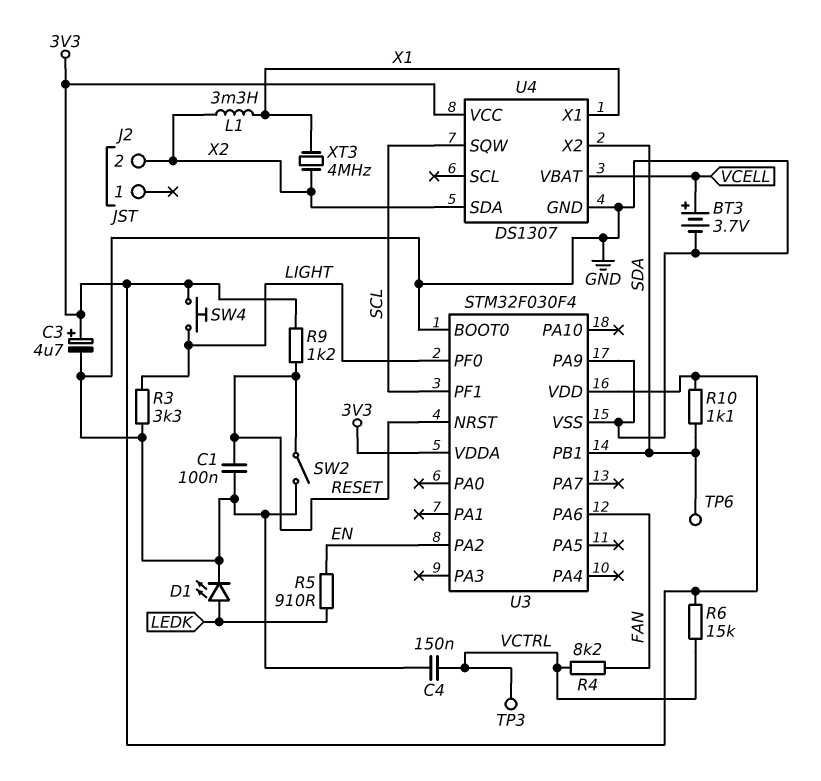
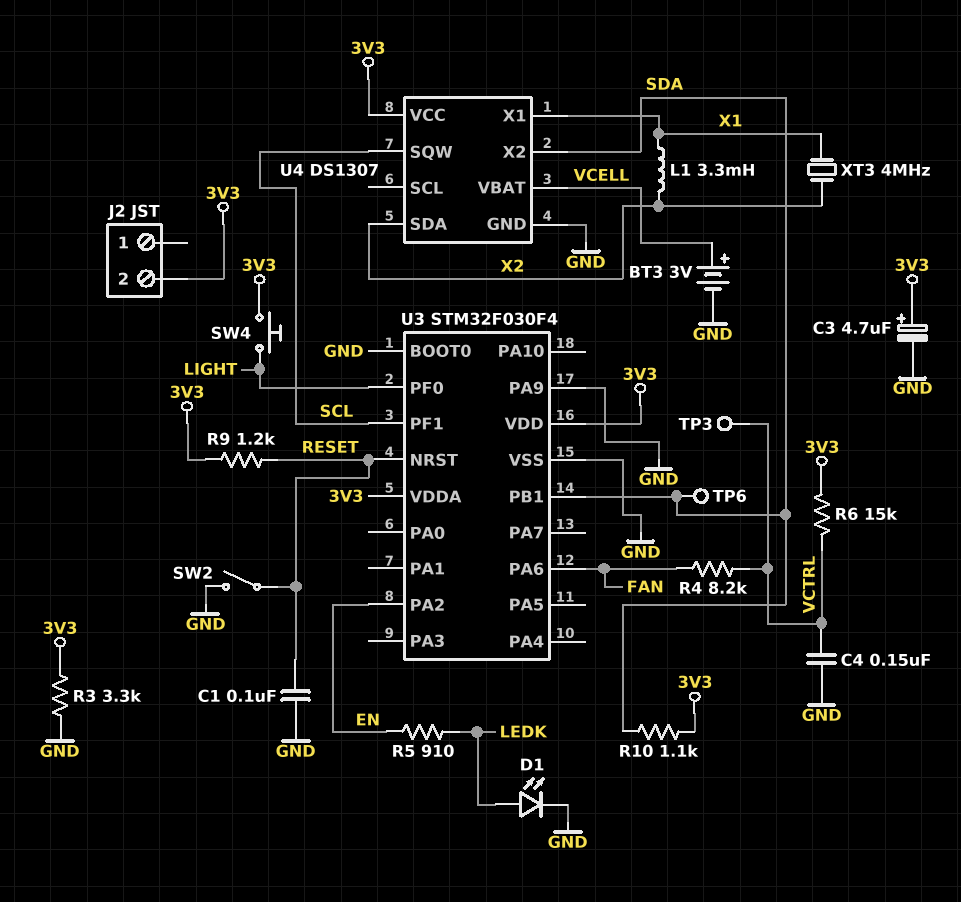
BT3: 3.7V (plus VCELL, minus GND) -> 3V (plus VCELL, minus GND)
J2 pin 2: X2 -> 3V3
R3: 3.3k (GND, LIGHT) -> 3.3k (3V3, GND)

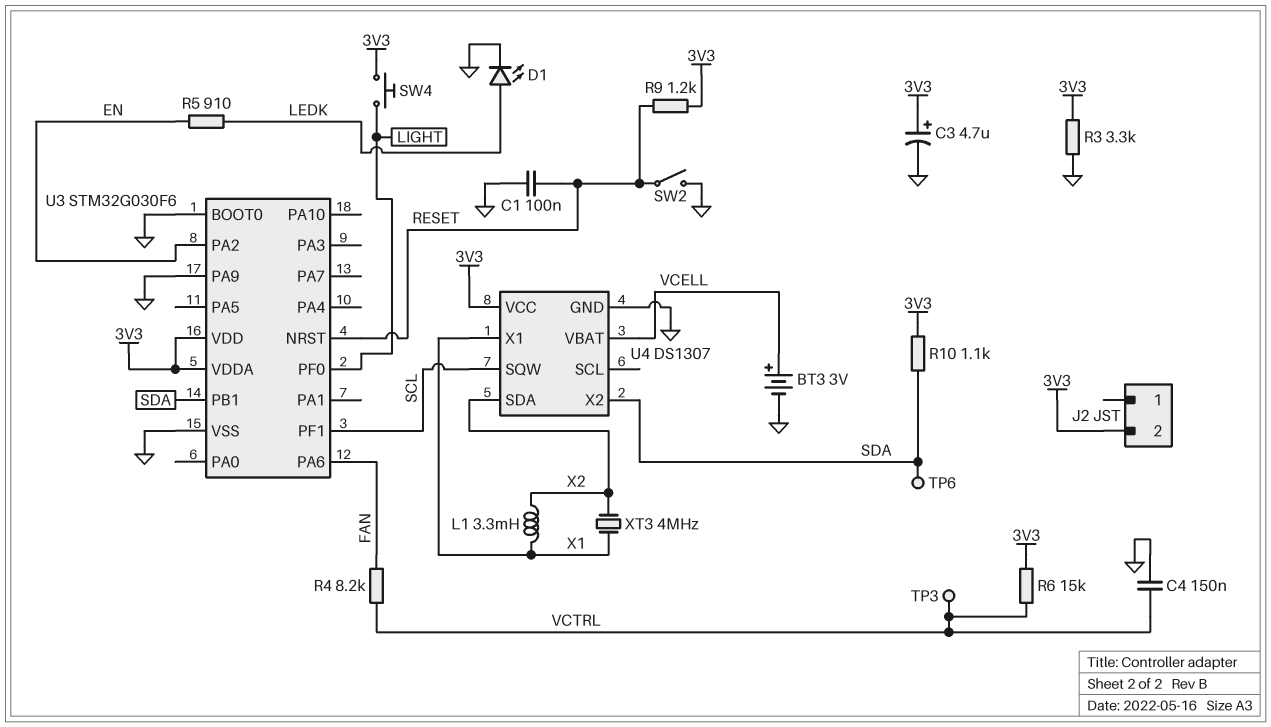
U3: STM32F030F4 -> STM32G030F6

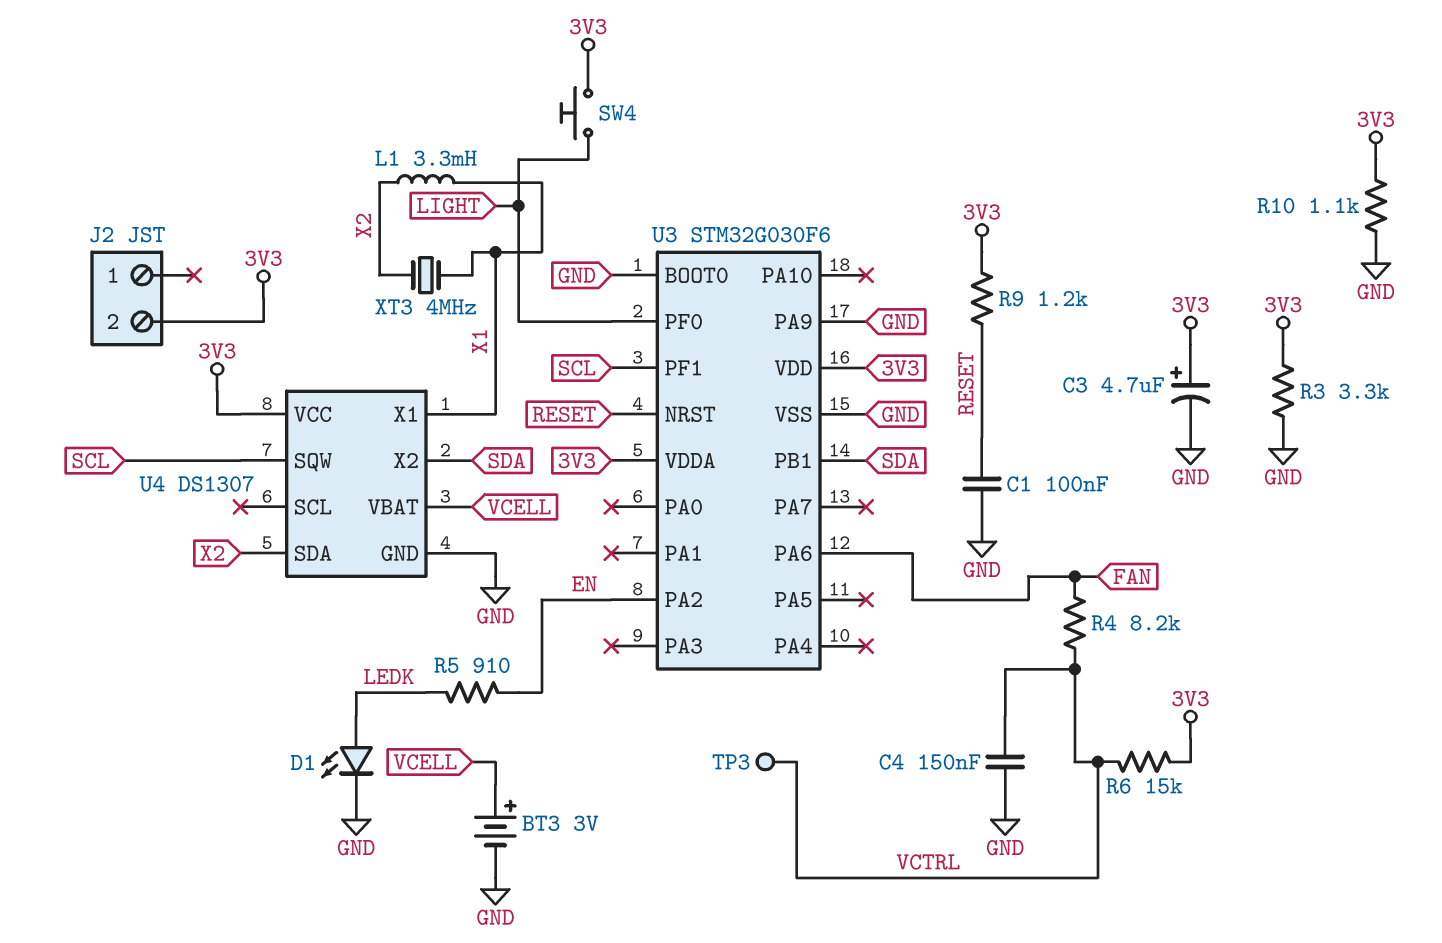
R10: 1.1k (3V3, SDA) -> 1.1k (3V3, GND)
SW2: switch (GND, RESET) -> none
TP6: test point (SDA) -> none

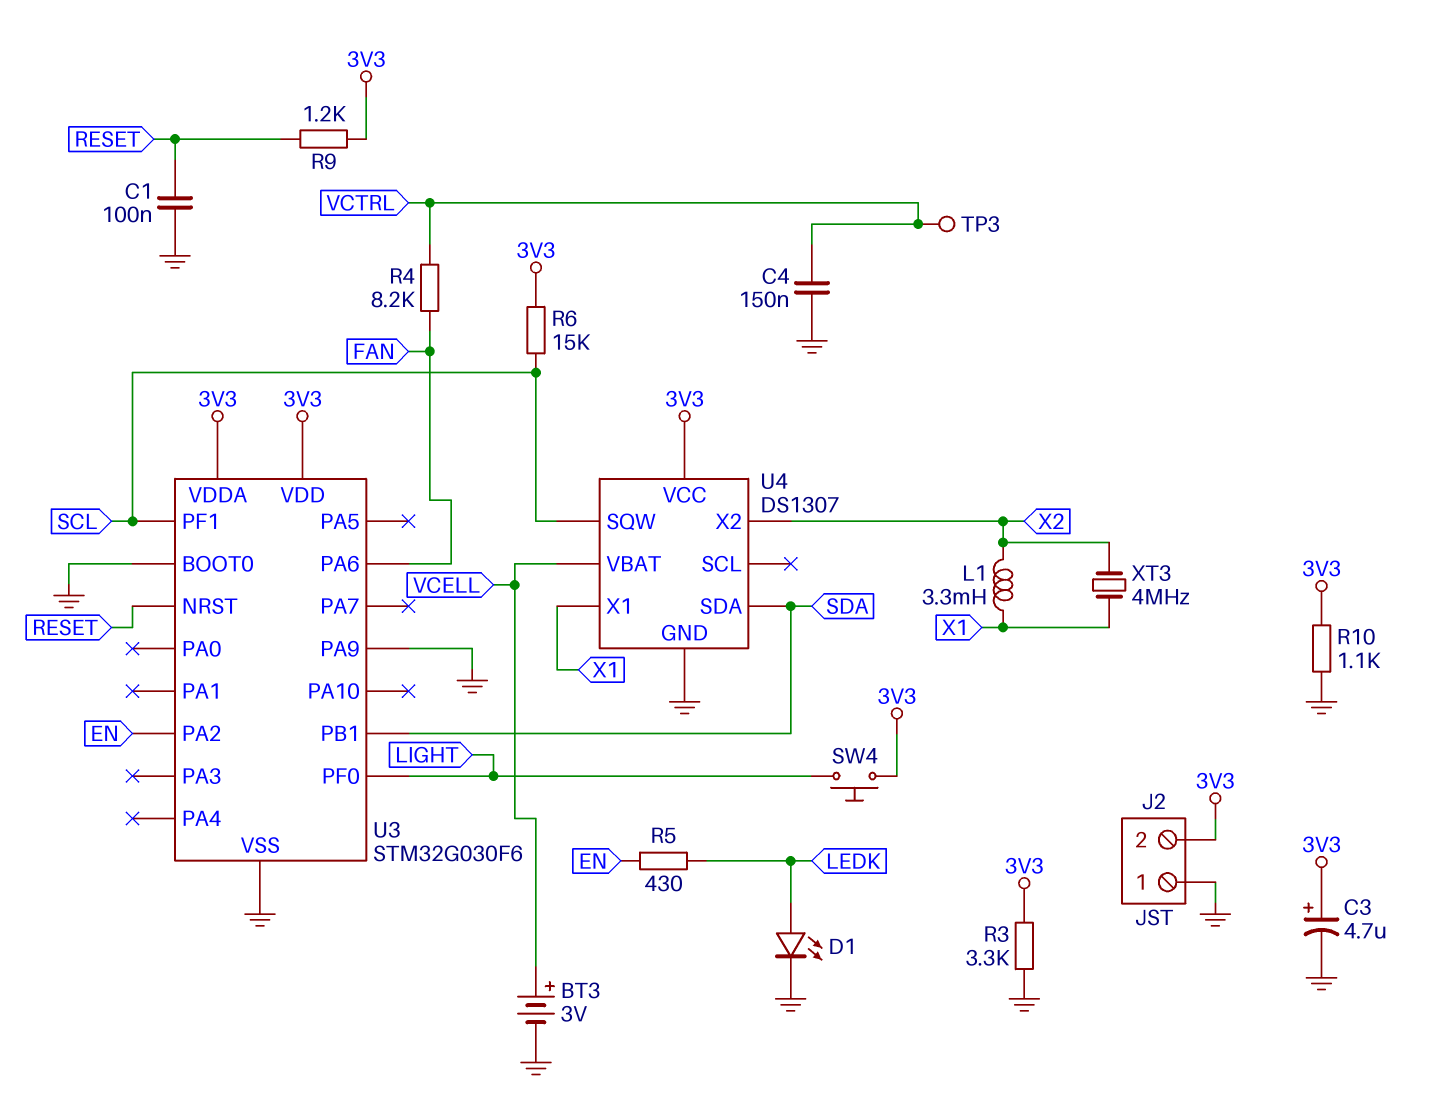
J2 pin 1: none -> GND
R5: 910 (EN, LEDK) -> 430 (EN, LEDK)
R6: 15k (3V3, VCTRL) -> 15k (3V3, SCL)
U4 pin SDA: X2 -> SDA
U4 pin X2: SDA -> X2

